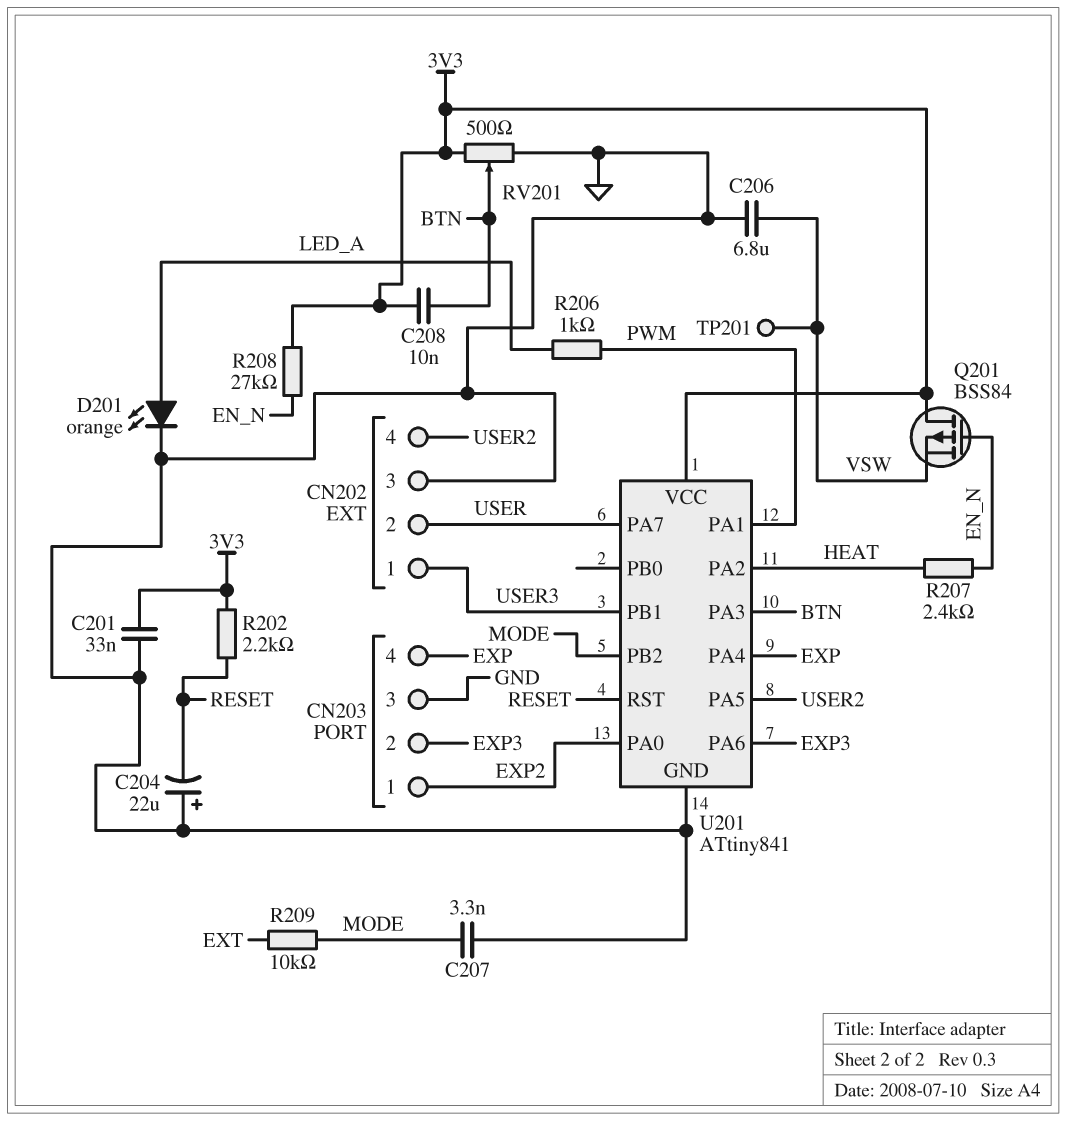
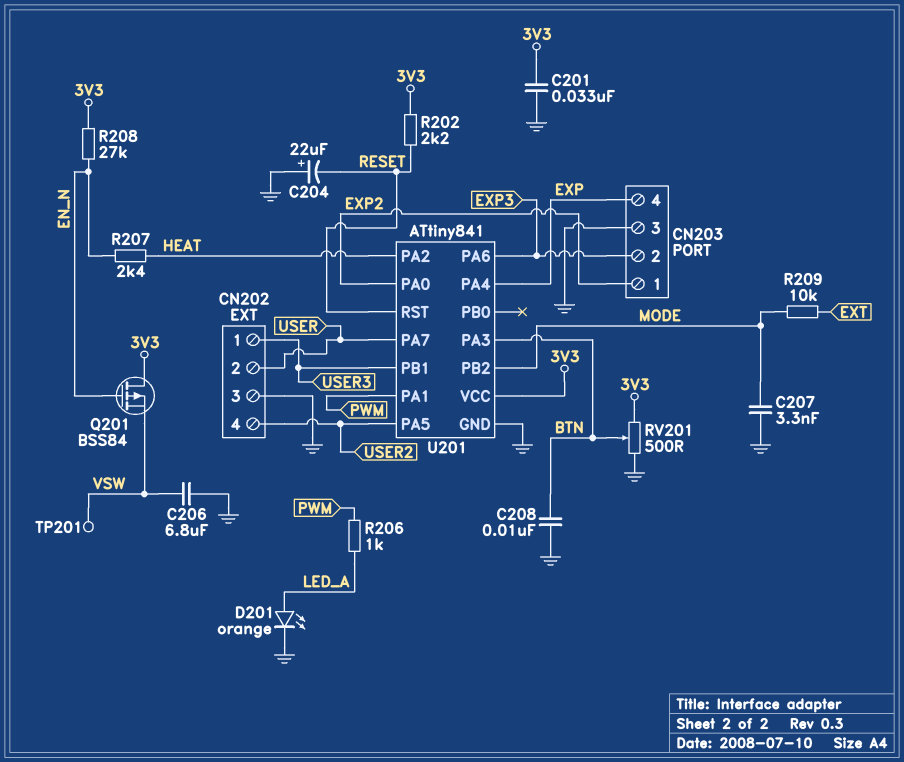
C208: 10nF (3V3, BTN) -> 10nF (BTN, GND)

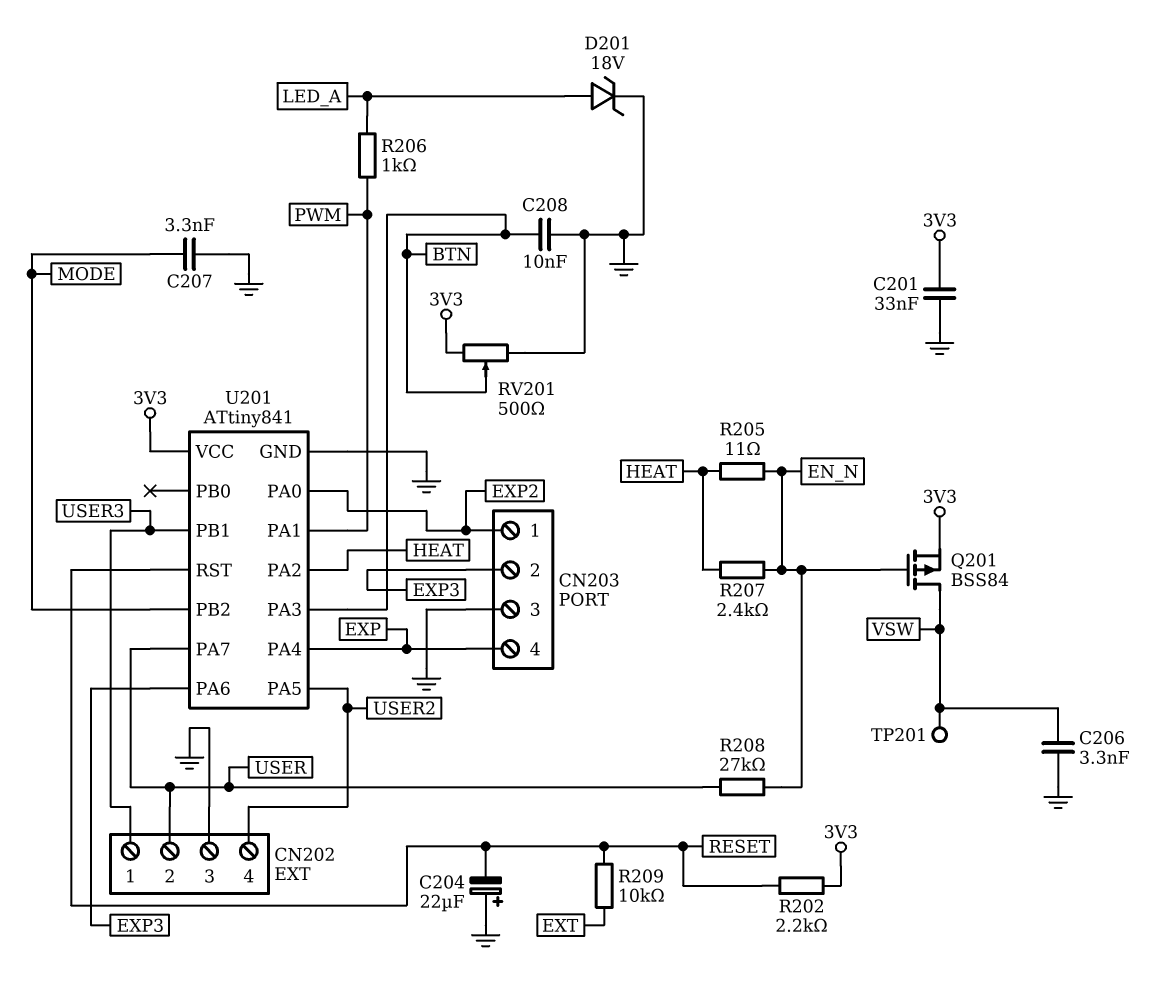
C206: 6.8uF (GND, VSW) -> 3.3nF (GND, VSW)
D201: LED orange (A LED_A, K GND) -> zener 18V (A LED_A, K GND)
Q201: PMOS BSS84 (G EN_N, D 3V3, S VSW) -> PMOS BSS84 (G EN_N, D VSW, S 3V3)
R205: none -> 11 (EN_N, HEAT)
R208: 27k (3V3, EN_N) -> 27k (EN_N, USER)
R209: 10k (EXT, MODE) -> 10k (EXT, RESET)

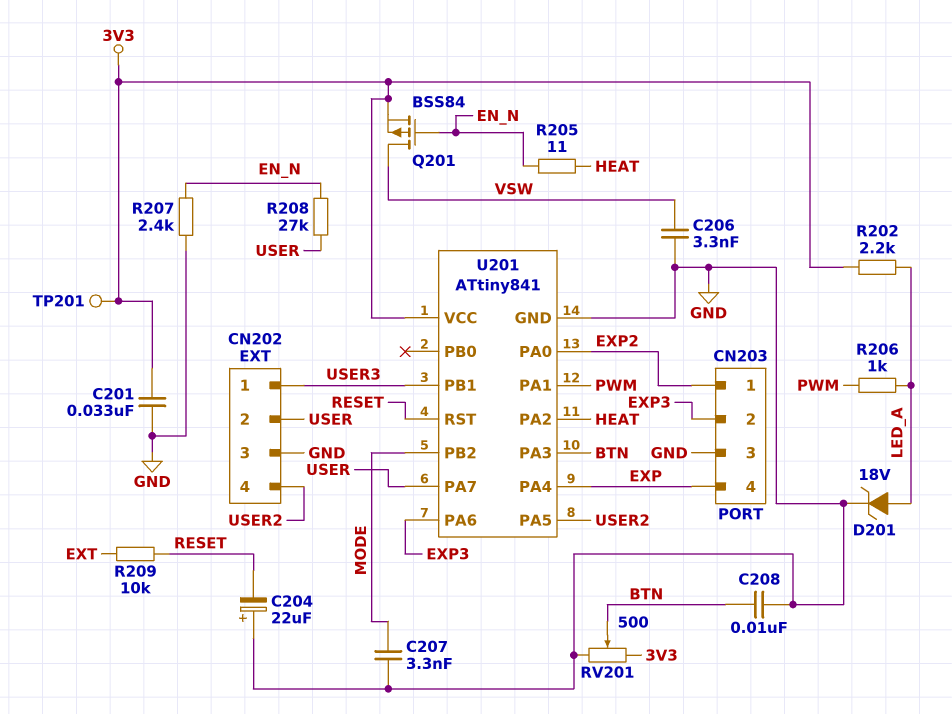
R202: 2.2k (3V3, RESET) -> 2.2k (3V3, LED_A)
R207: 2.4k (EN_N, HEAT) -> 2.4k (EN_N, GND)
TP201: test point (VSW) -> test point (3V3)

